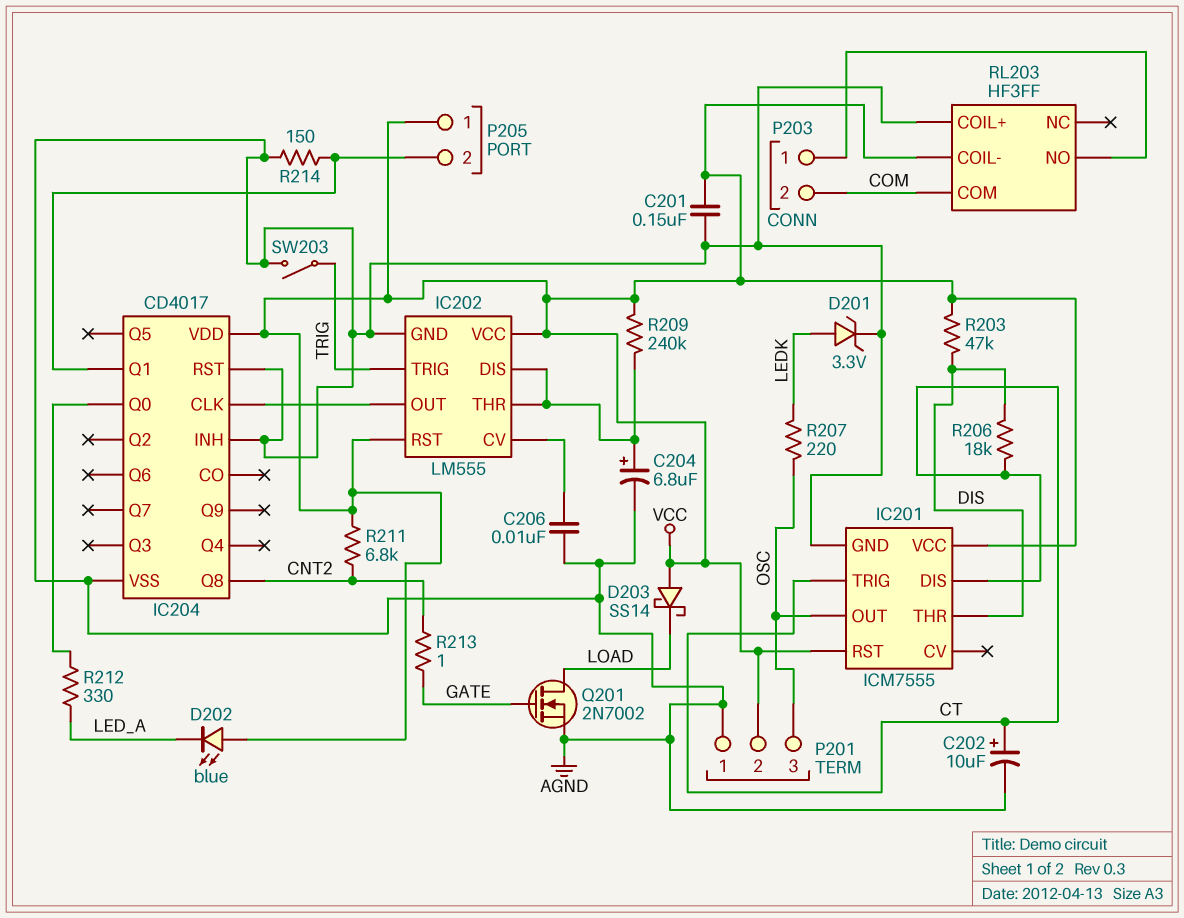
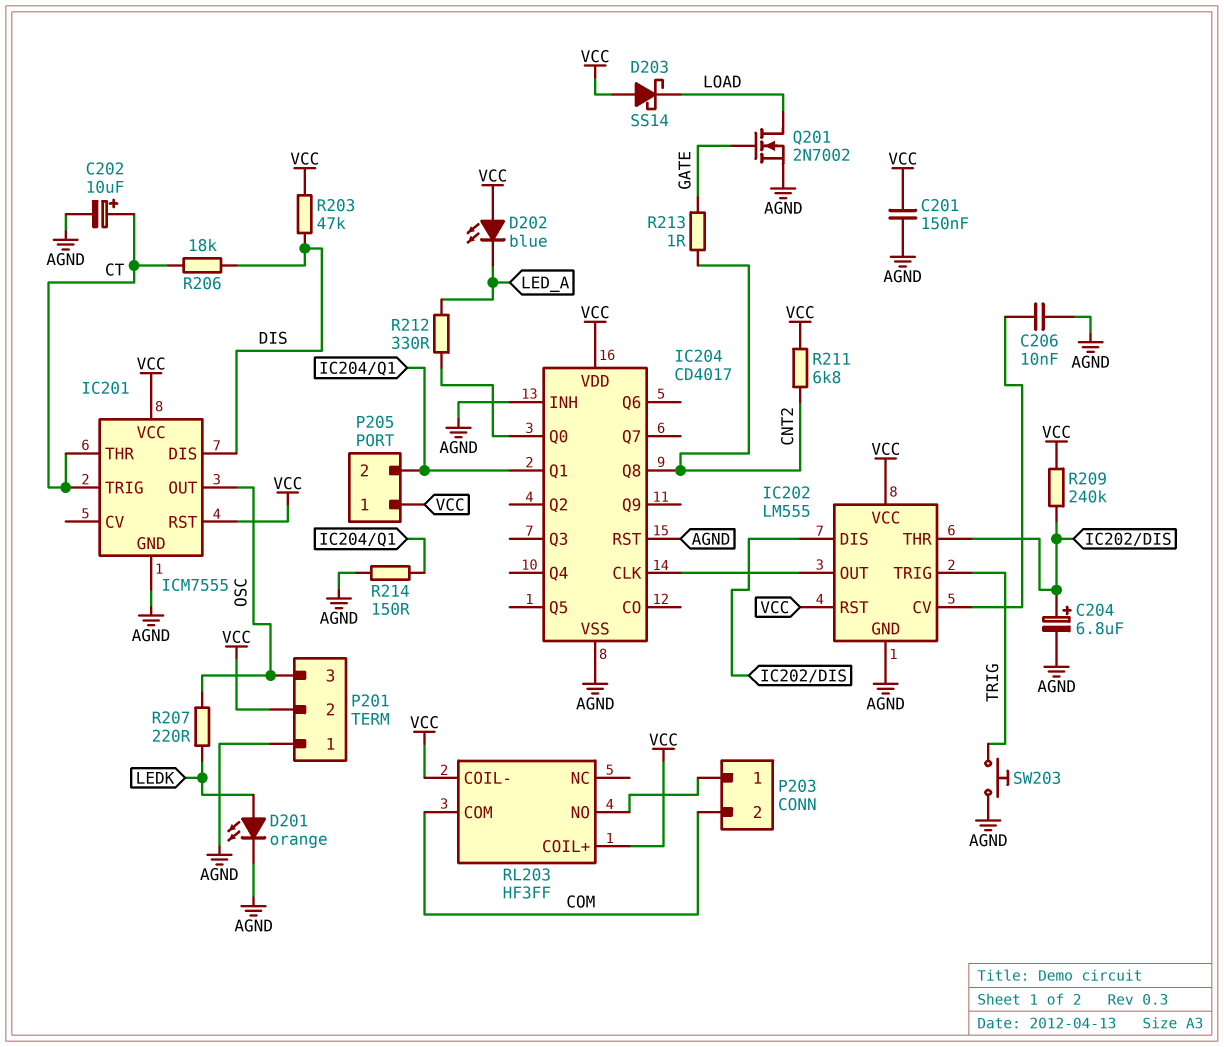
D201: zener 3.3V (A LEDK, K AGND) -> LED orange (A LEDK, K AGND)
IC201 pin DIS: CT -> DIS
IC201 pin THR: DIS -> CT
RL203 pin COIL+: AGND -> VCC
SW203: switch (AGND, TRIG) -> button (AGND, TRIG)

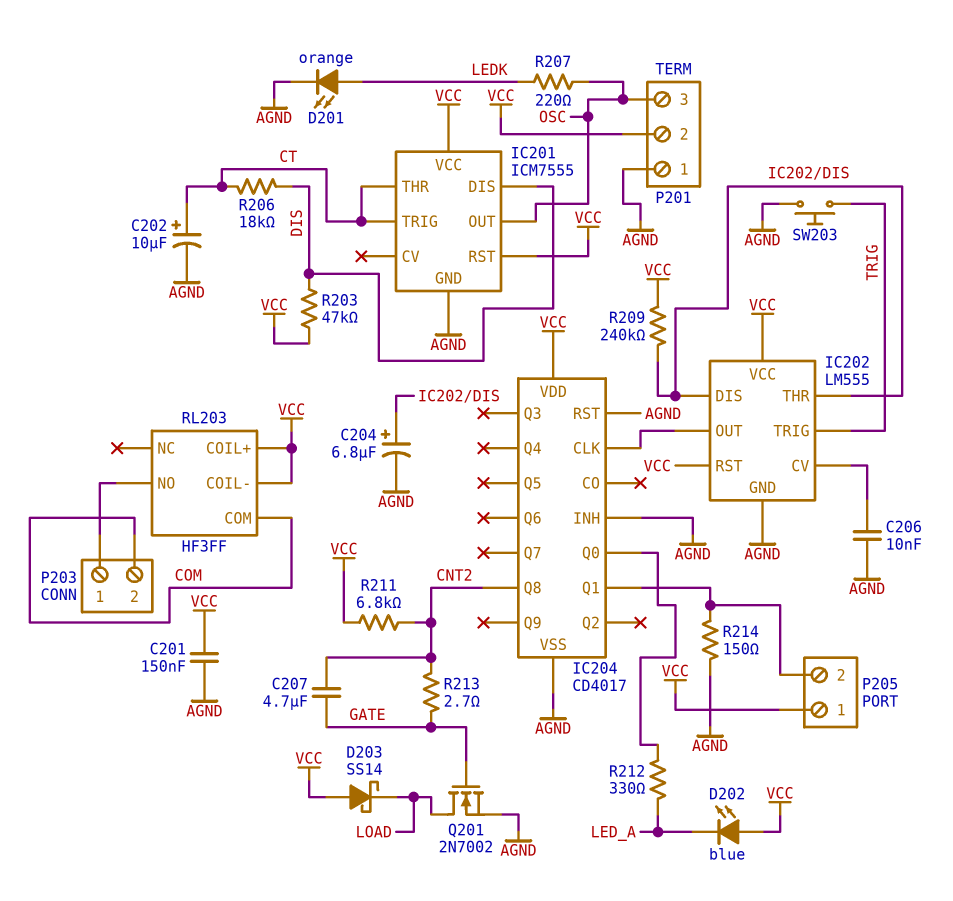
C207: none -> 4.7uF (CNT2, GATE)
R213: 1 (CNT2, GATE) -> 2.7 (CNT2, GATE)

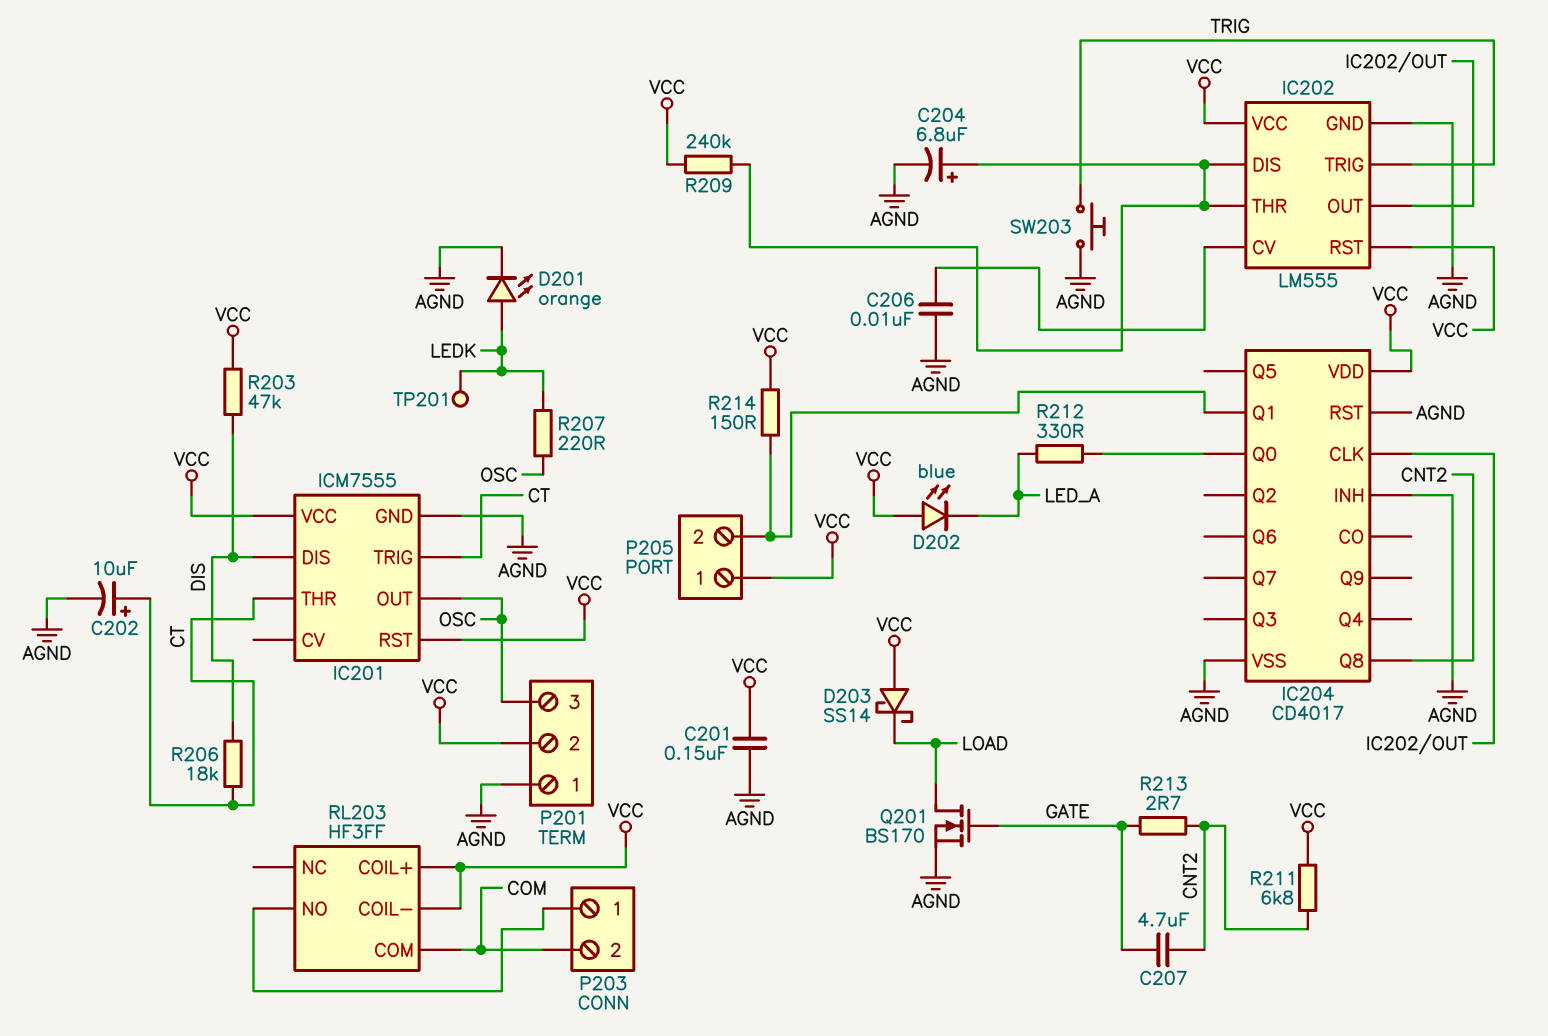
Q201: NMOS 2N7002 (G GATE, D LOAD, S AGND) -> NMOS BS170 (G GATE, D LOAD, S AGND)
R214: 150 (AGND, IC204/Q1) -> 150 (IC204/Q1, VCC)
TP201: none -> test point (LEDK)

